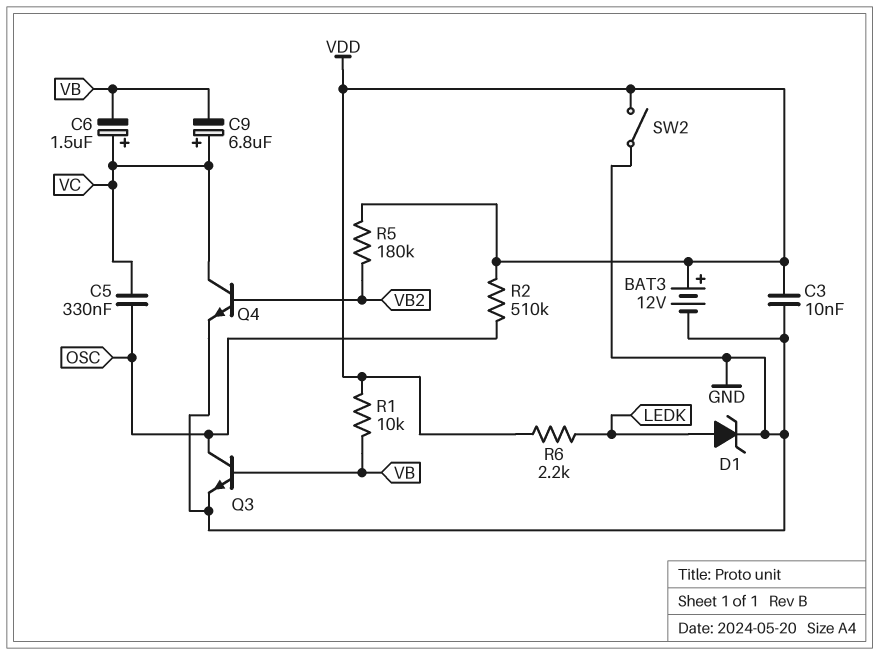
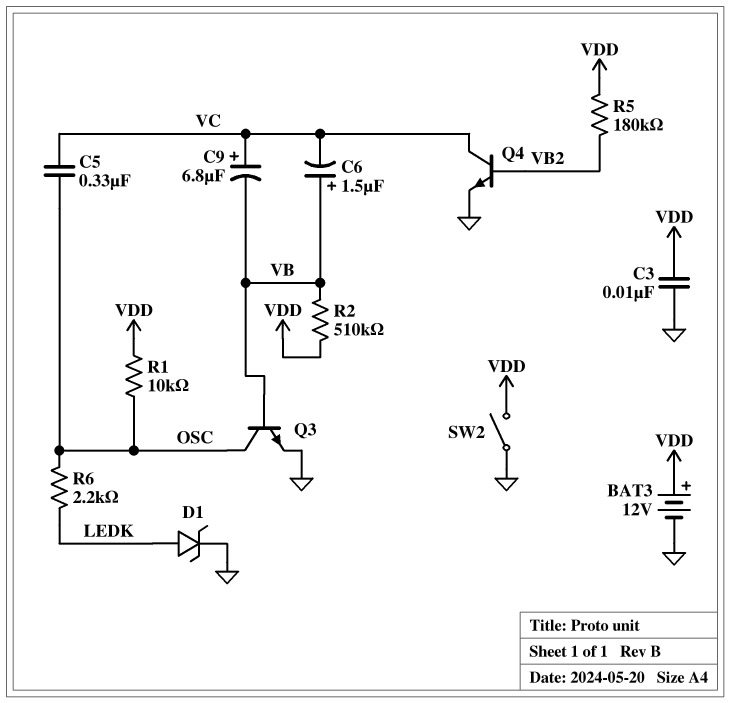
C6: 1.5uF (plus VC, minus VB) -> 1.5uF (plus VB, minus VC)
R1: 10k (VB, VDD) -> 10k (OSC, VDD)
R2: 510k (OSC, VDD) -> 510k (VB, VDD)
R6: 2.2k (LEDK, VDD) -> 2.2k (LEDK, OSC)

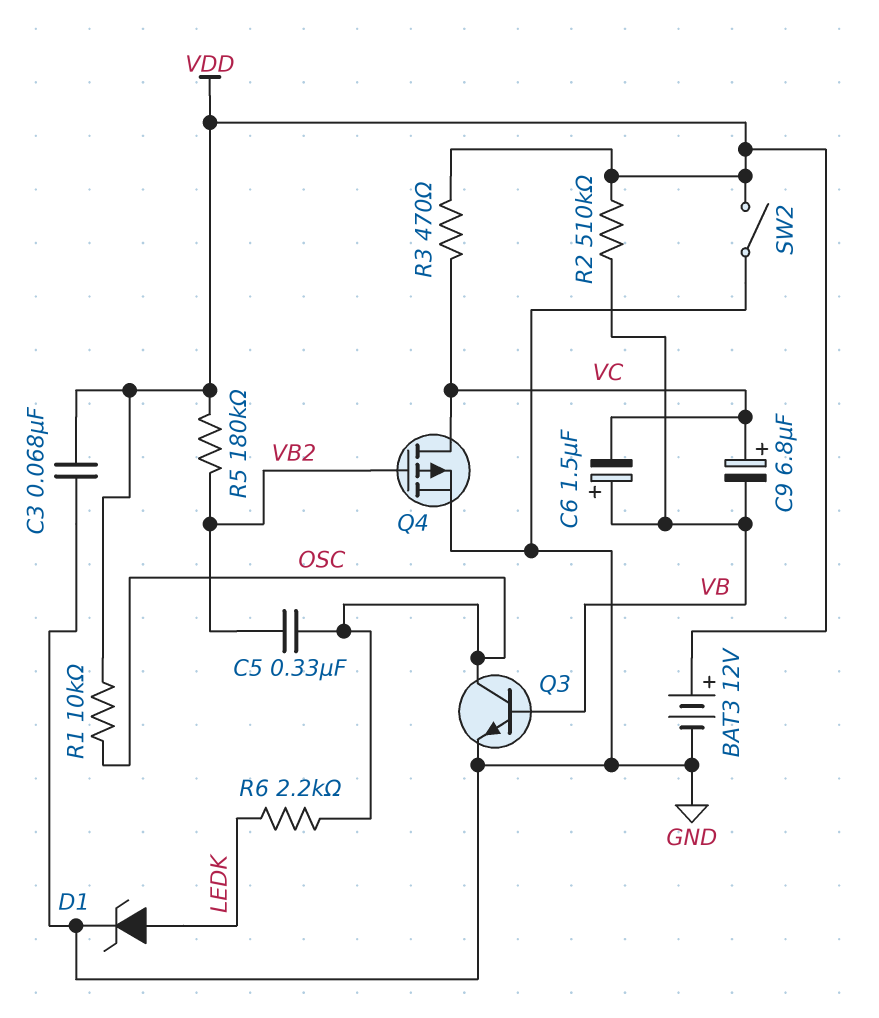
C3: 10nF (GND, VDD) -> 68nF (GND, VDD)
C5: 330nF (OSC, VC) -> 330nF (OSC, VB2)
Q4: NPN (B VB2, C VC, E GND) -> PMOS (G VB2, D VC, S GND)
R3: none -> 470 (VC, VDD)

